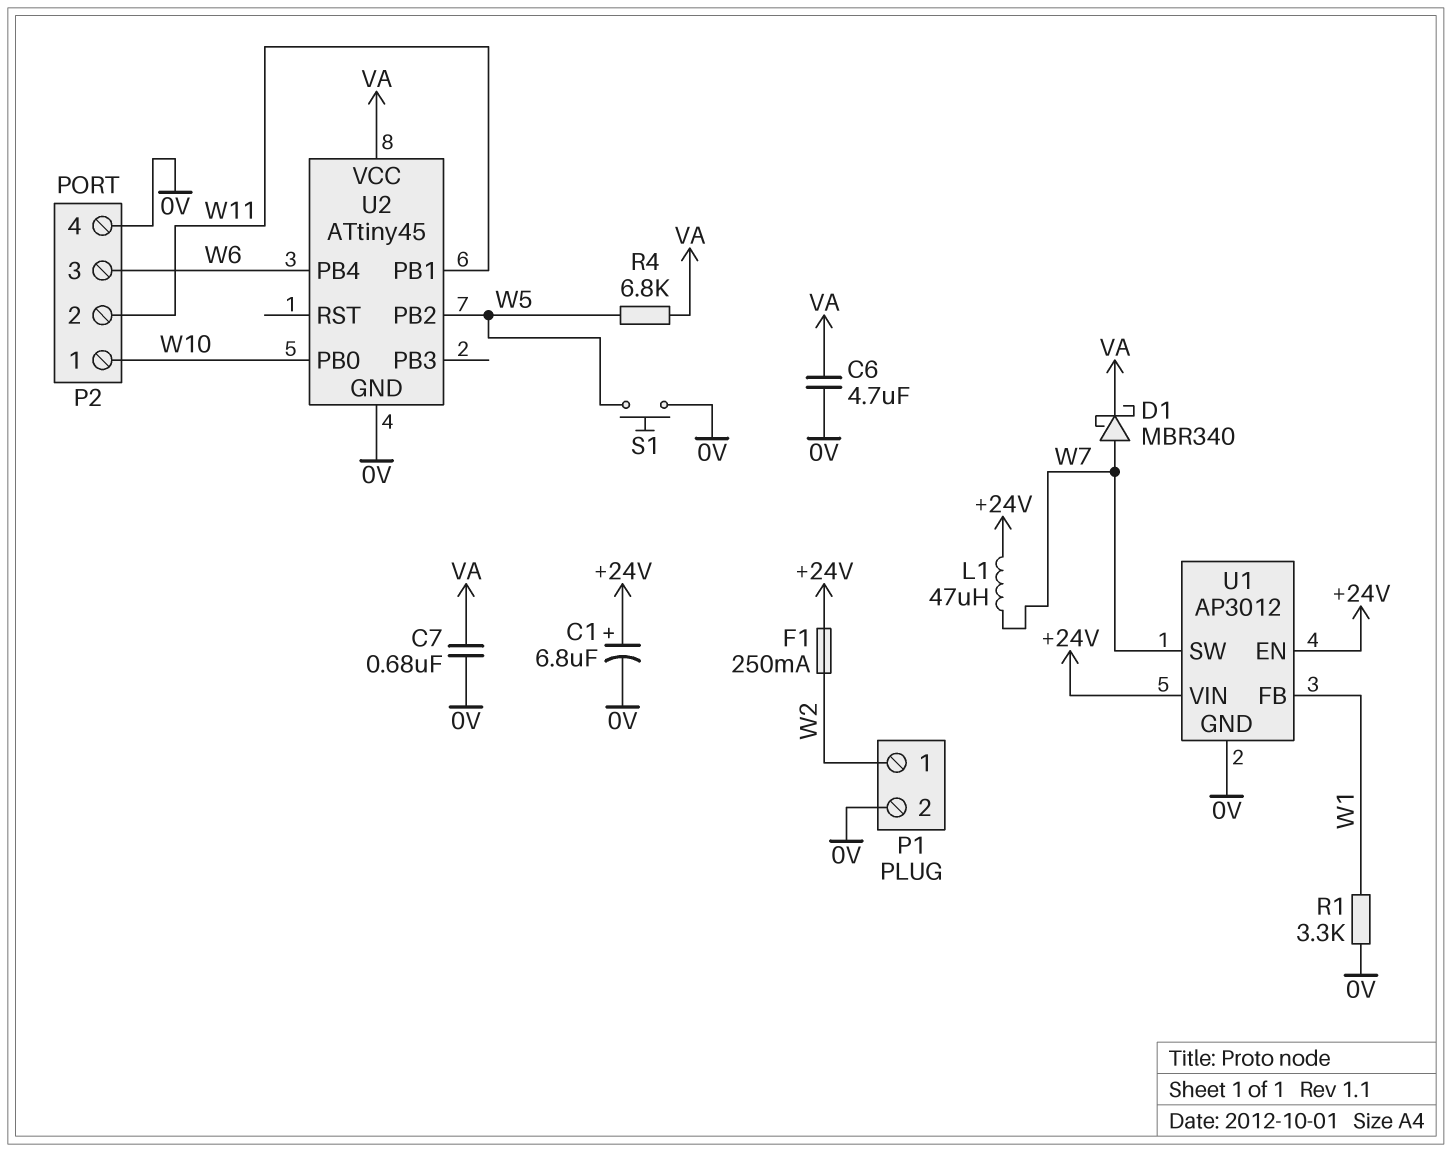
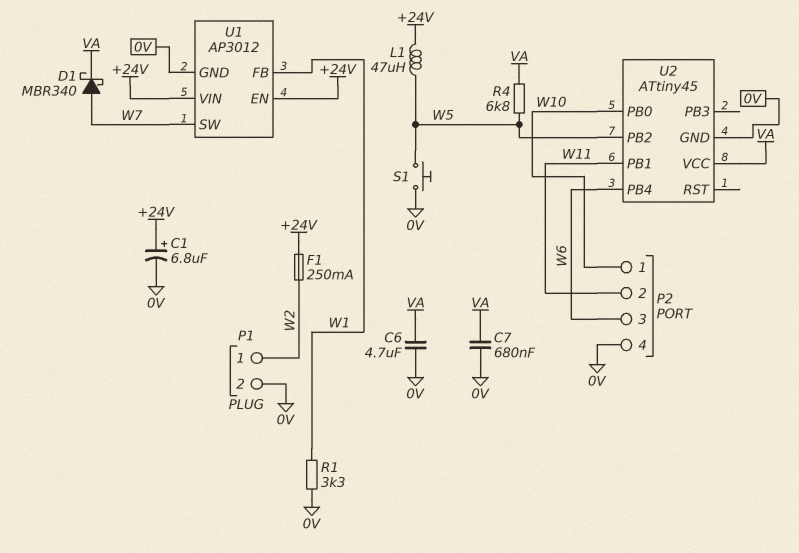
L1: 47uH (+24V, W7) -> 47uH (+24V, W5)

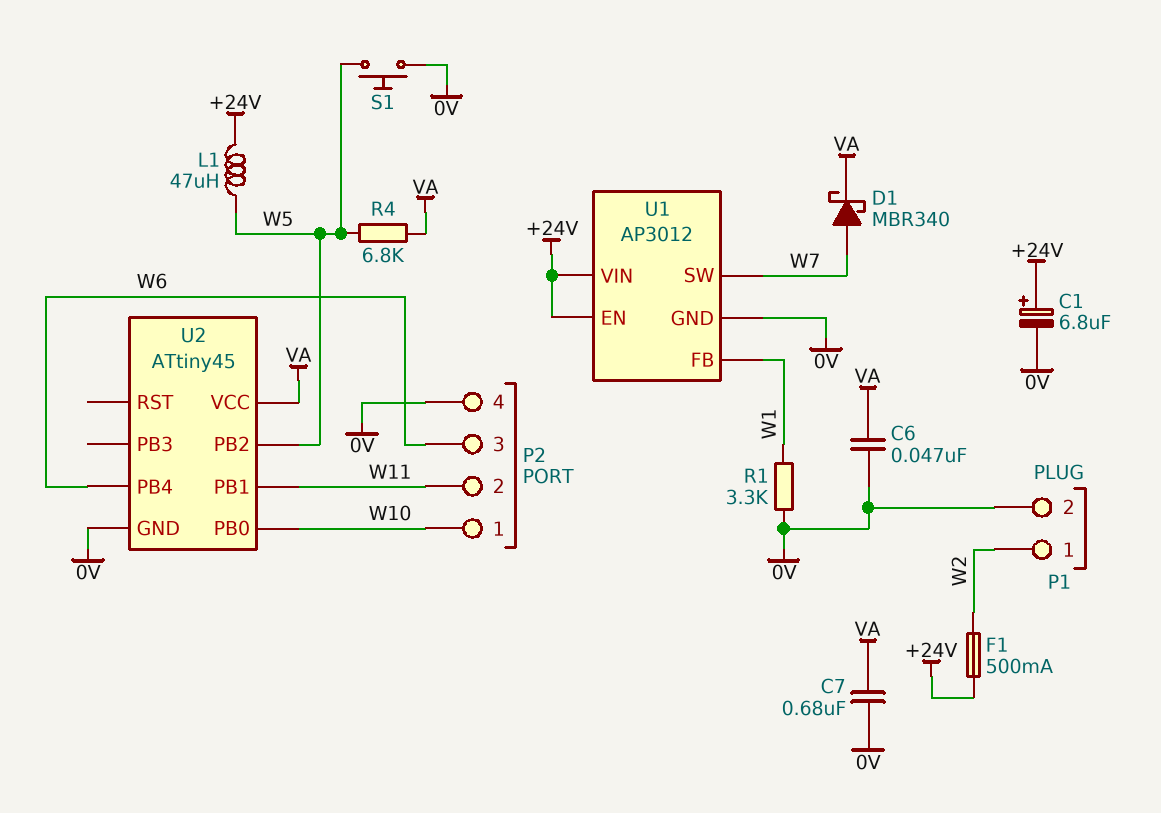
C6: 4.7uF (0V, VA) -> 47nF (0V, VA)
F1: 250mA (+24V, W2) -> 500mA (+24V, W2)

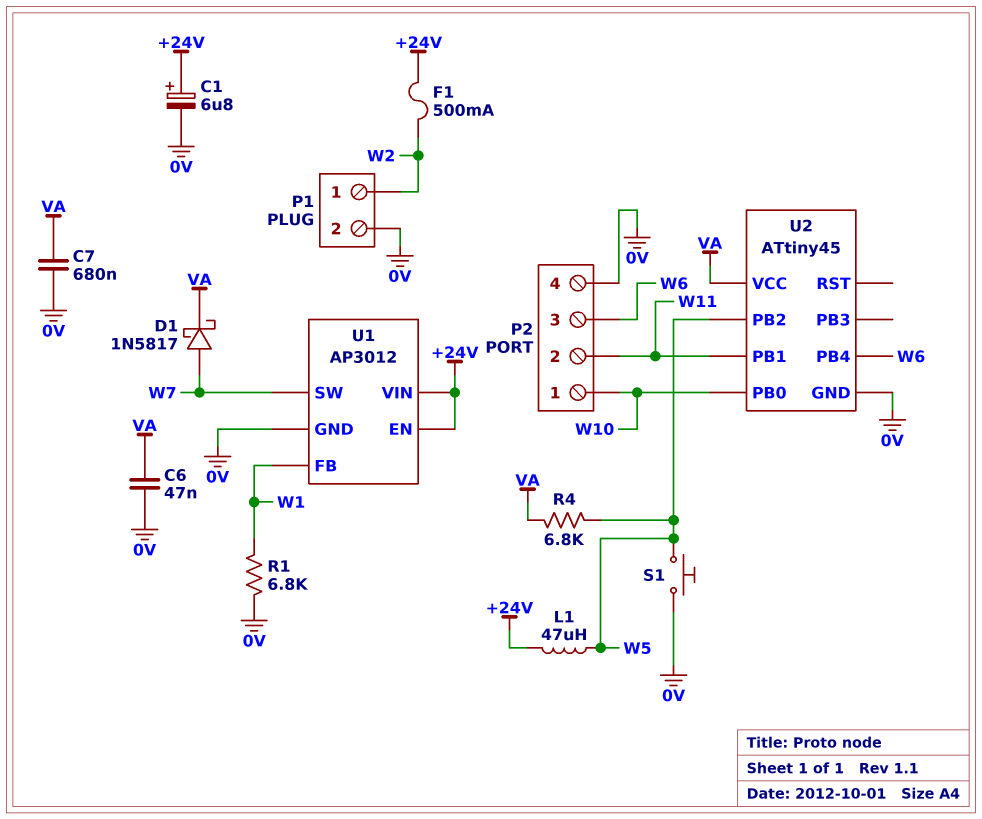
D1: schottky MBR340 (A W7, K VA) -> schottky 1N5817 (A W7, K VA)
R1: 3.3k (0V, W1) -> 6.8k (0V, W1)

